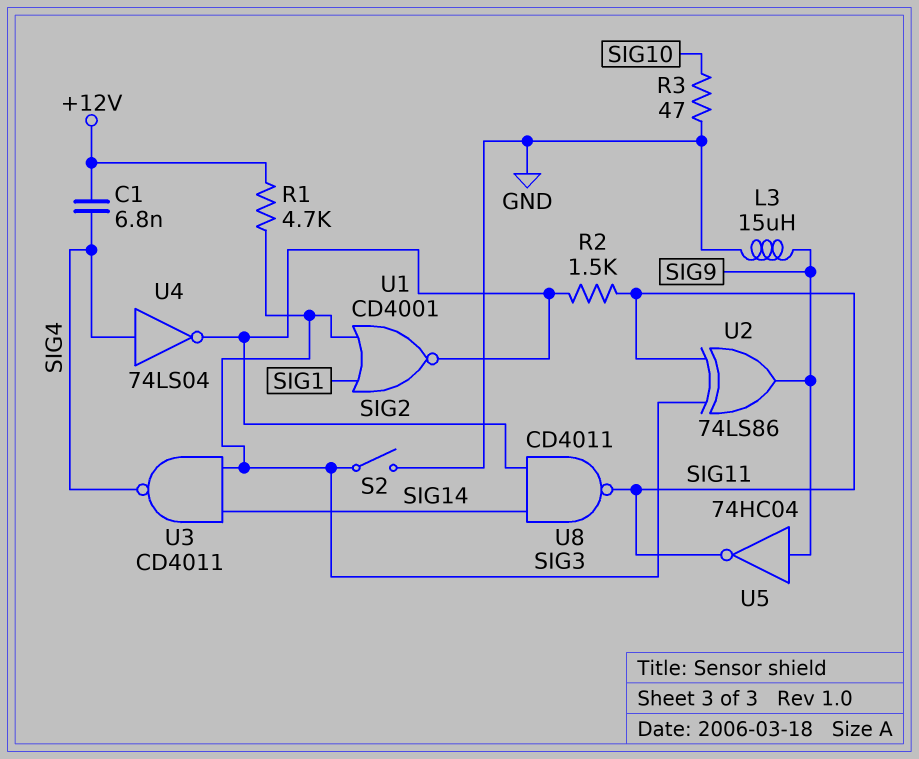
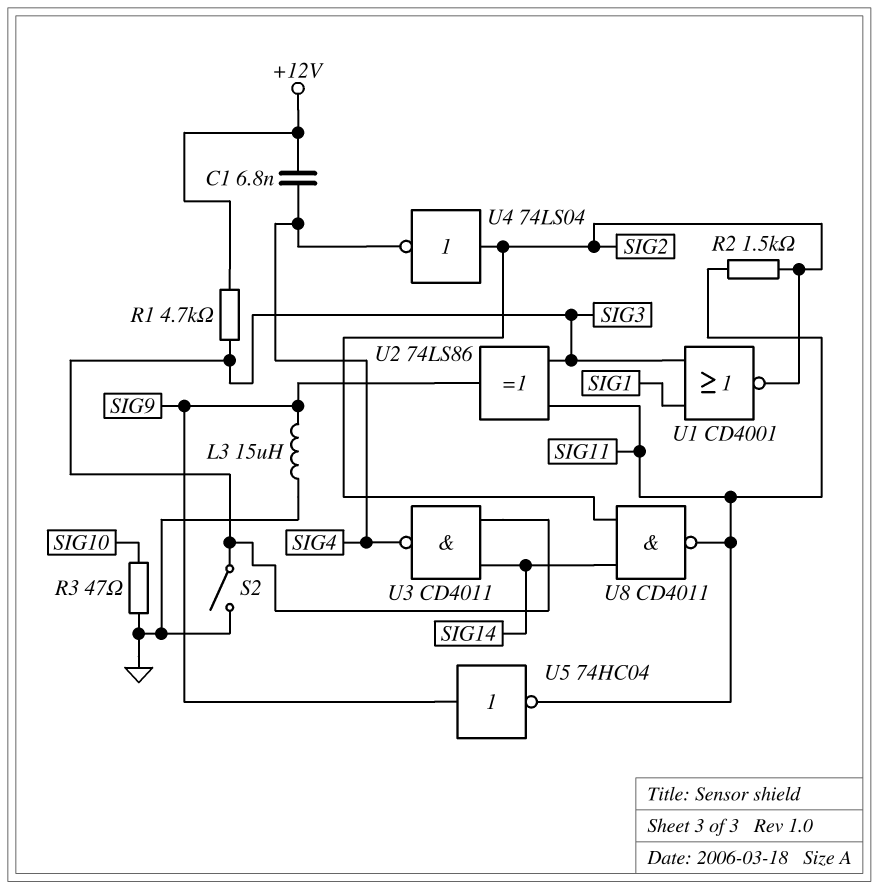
U4: NOT 74LS04 (in SIG4, out SIG2) -> NOT 74LS04 (in SIG2, out SIG4)

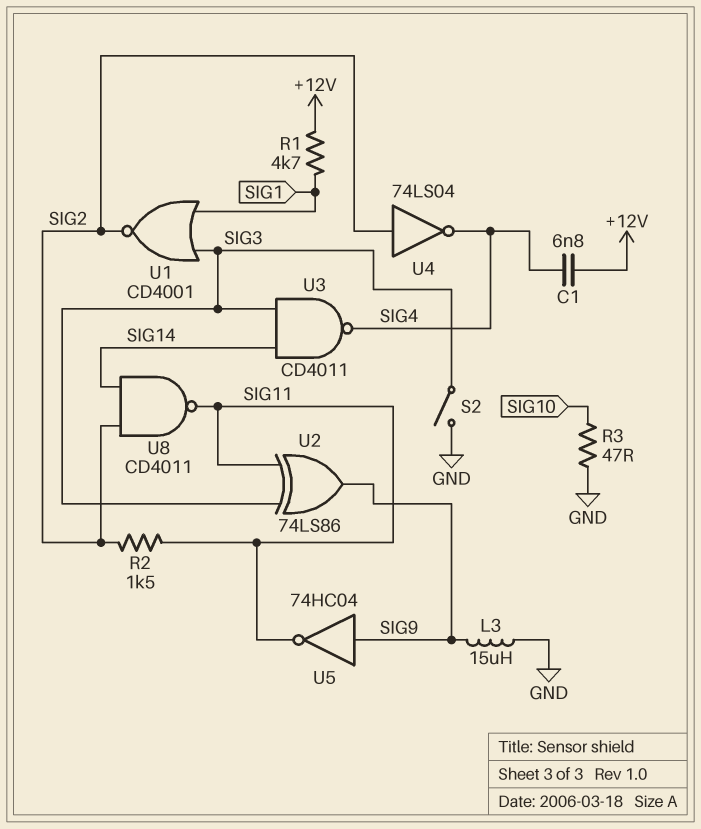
R1: 4.7k (+12V, SIG3) -> 4.7k (+12V, SIG1)

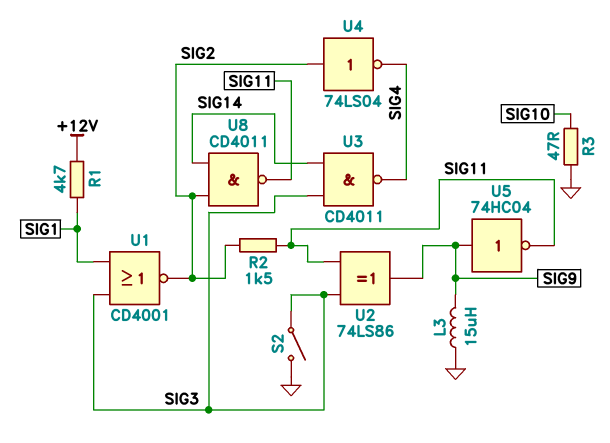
C1: 6.8nF (+12V, SIG4) -> none

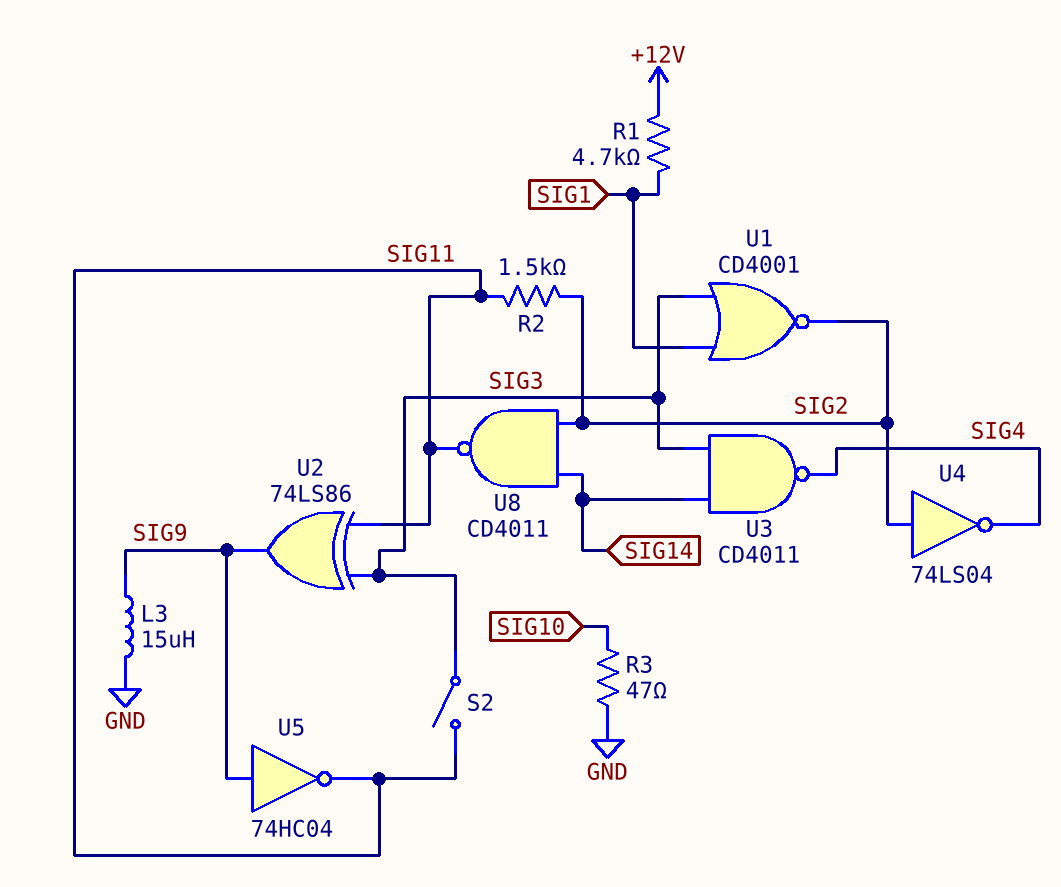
S2: switch (GND, SIG3) -> switch (SIG3, SIG11)

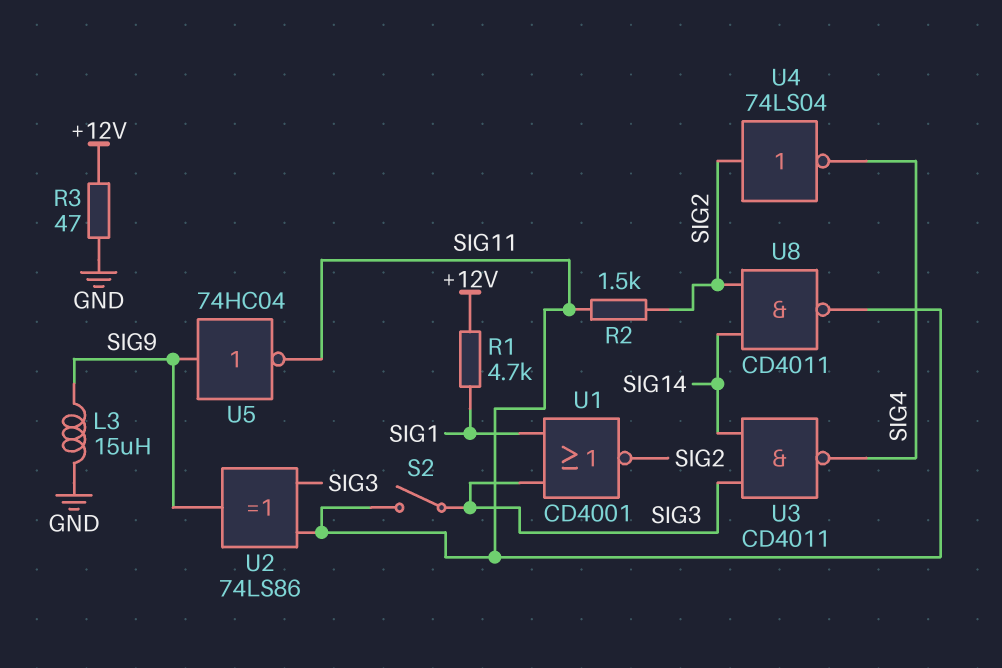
R3: 47 (GND, SIG10) -> 47 (+12V, GND)

